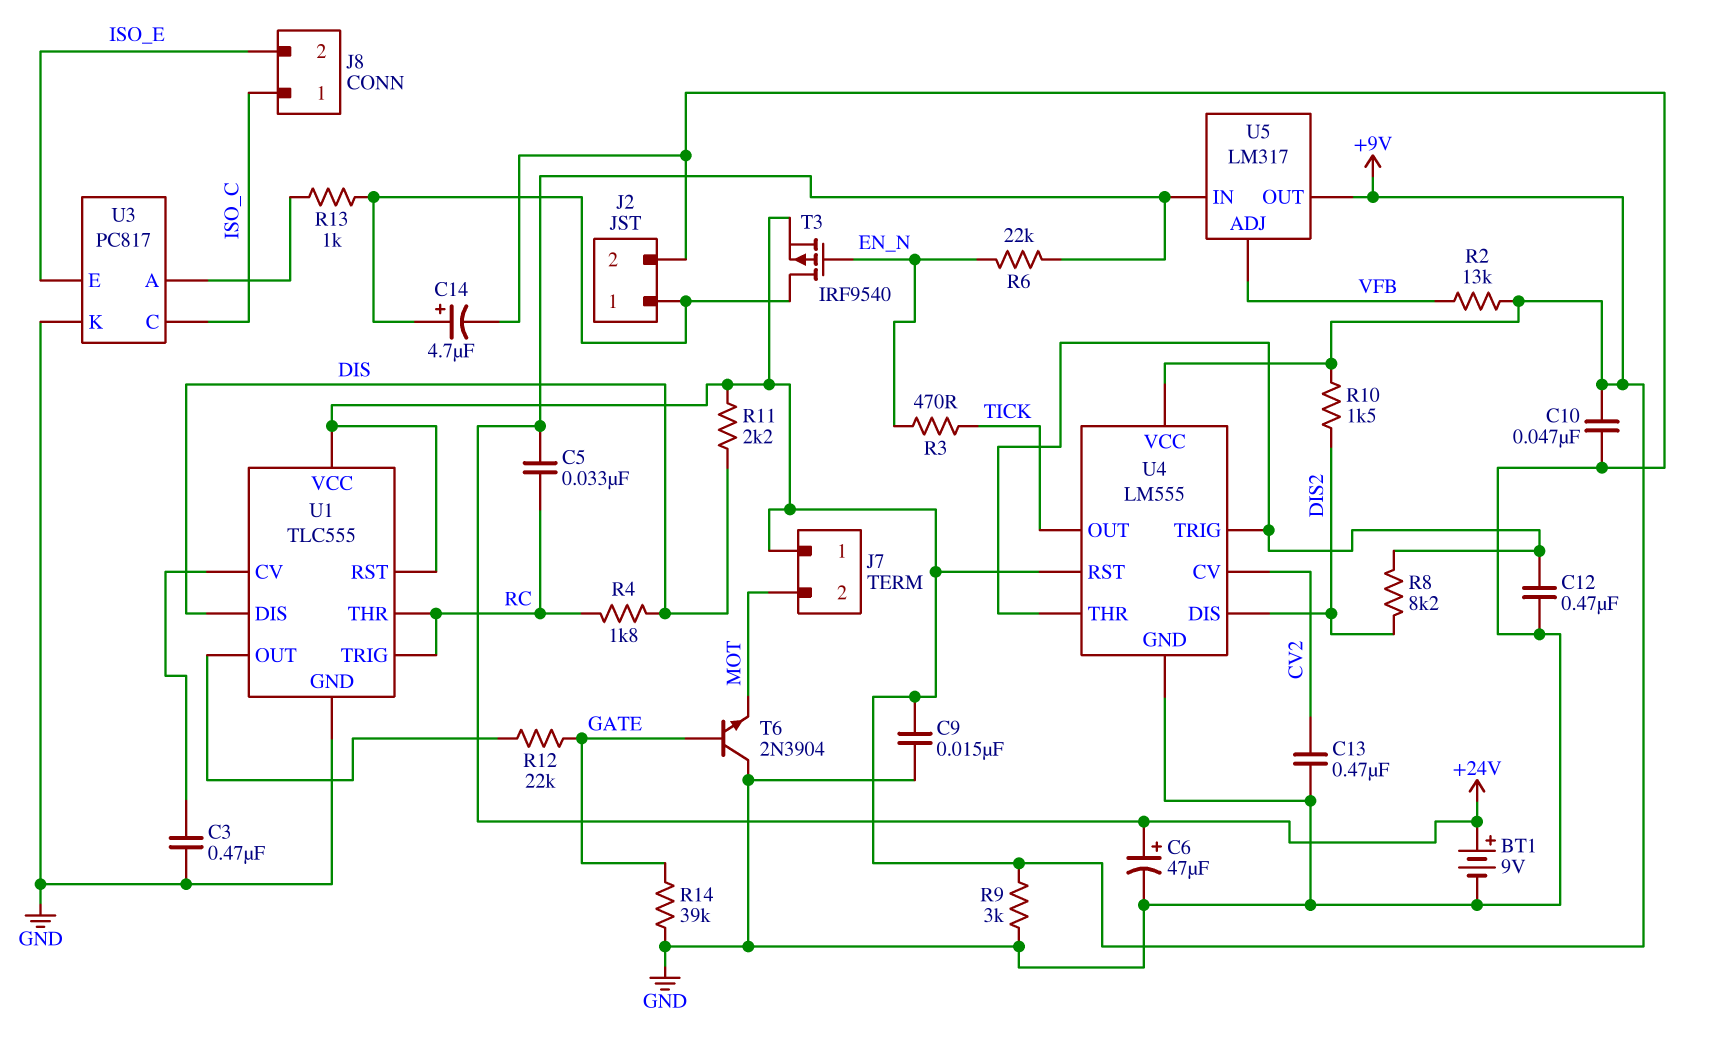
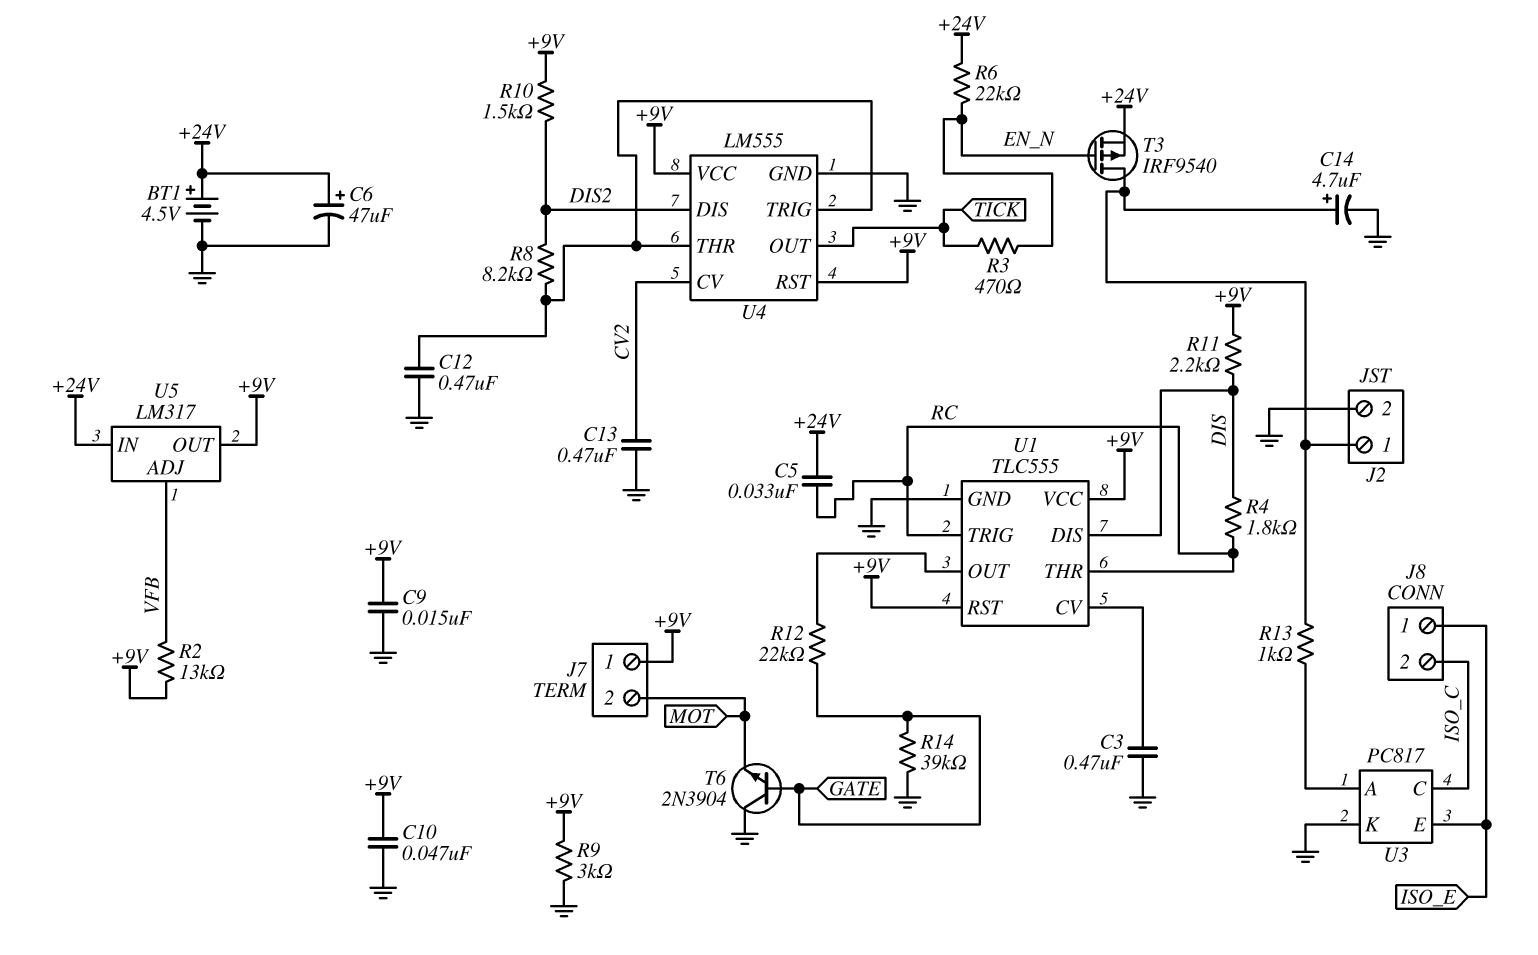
BT1: 9V (plus +24V, minus GND) -> 4.5V (plus +24V, minus GND)
J8 pin 1: ISO_C -> ISO_E
J8 pin 2: ISO_E -> ISO_C
T3: PMOS IRF9540 (G EN_N, D J2/1, S +9V) -> PMOS IRF9540 (G EN_N, D J2/1, S +24V)

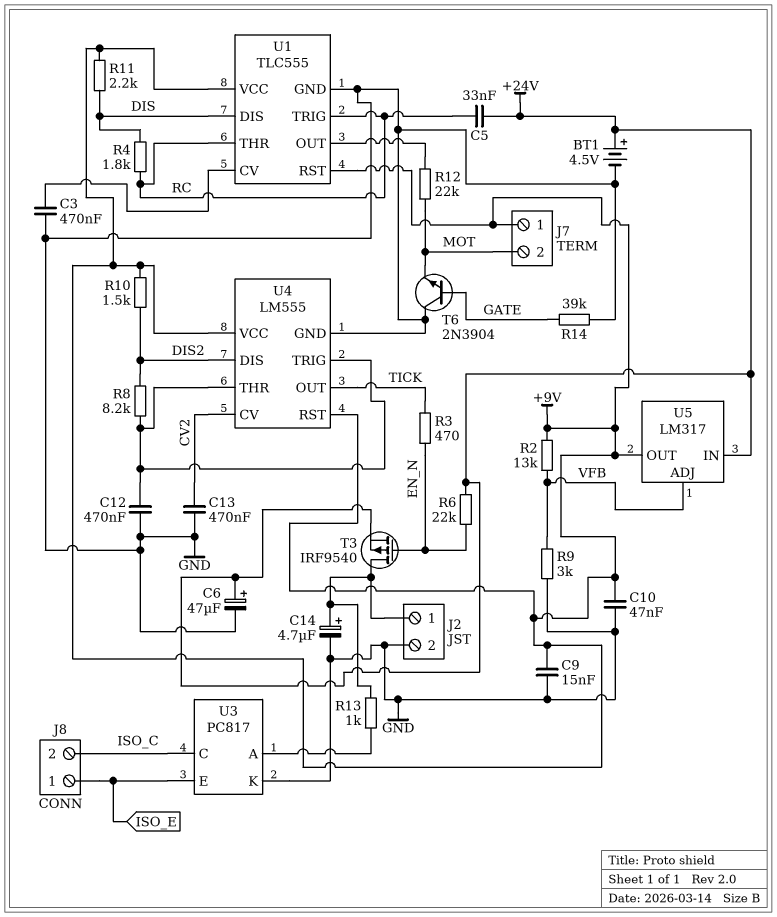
R9: 3k (+9V, GND) -> 3k (GND, VFB)
R12: 22k (GATE, U1/OUT) -> 22k (MOT, U1/OUT)

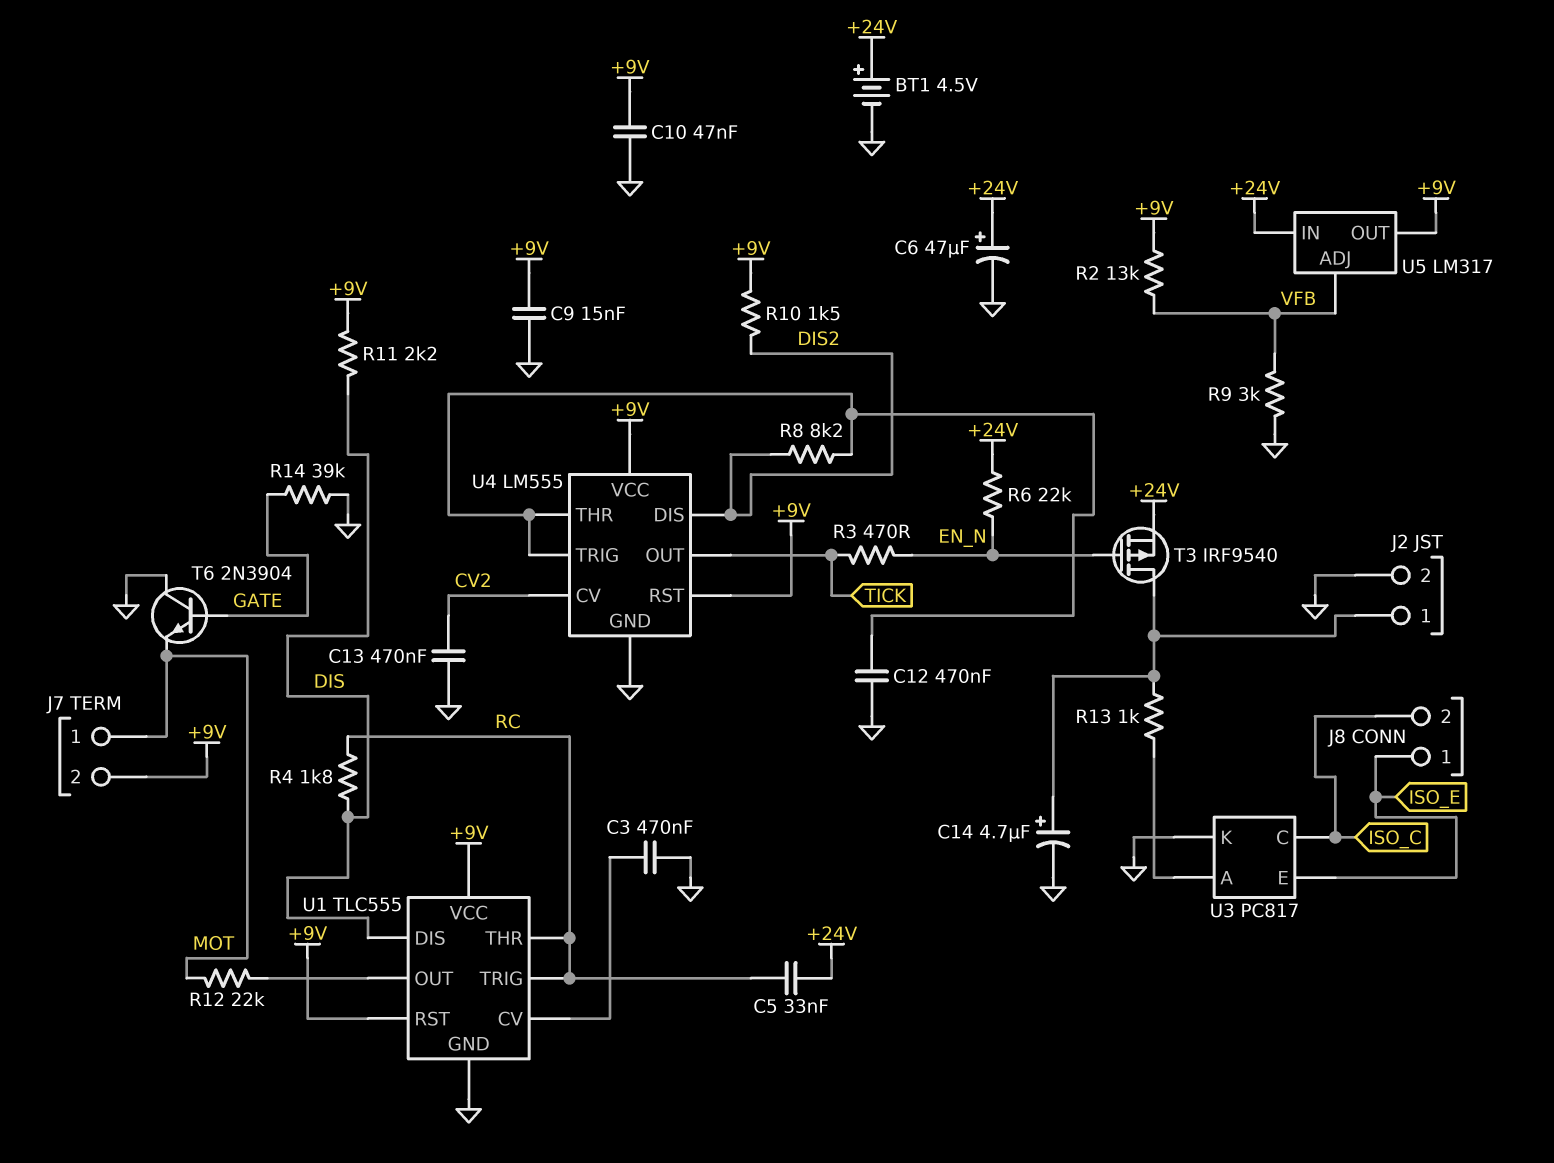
J7 pin 1: +9V -> MOT
J7 pin 2: MOT -> +9V

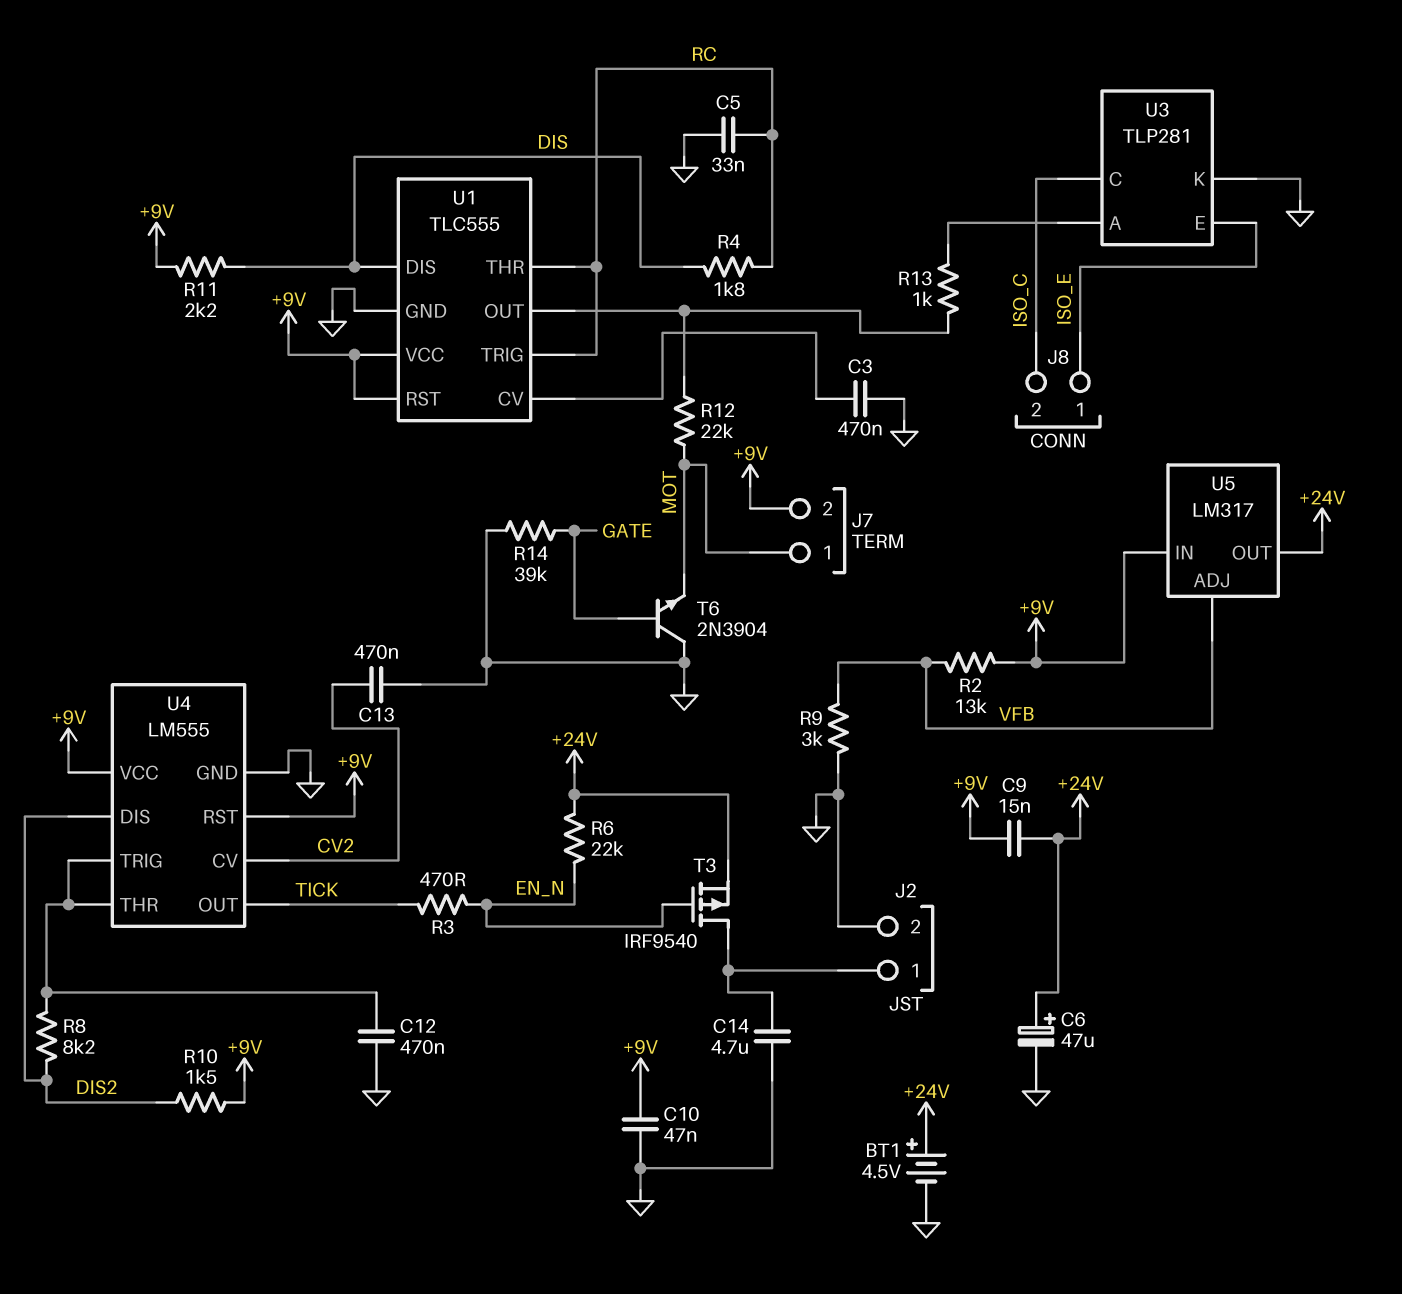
C5: 33nF (+24V, RC) -> 33nF (GND, RC)
C9: 15nF (+9V, GND) -> 15nF (+9V, +24V)
C14: 4.7uF (plus J2/1, minus GND) -> 4.7uF (GND, J2/1)
R13: 1k (J2/1, U3/A) -> 1k (U1/OUT, U3/A)
U3: PC817 -> TLP281
U5 pin IN: +24V -> +9V
U5 pin OUT: +9V -> +24V

